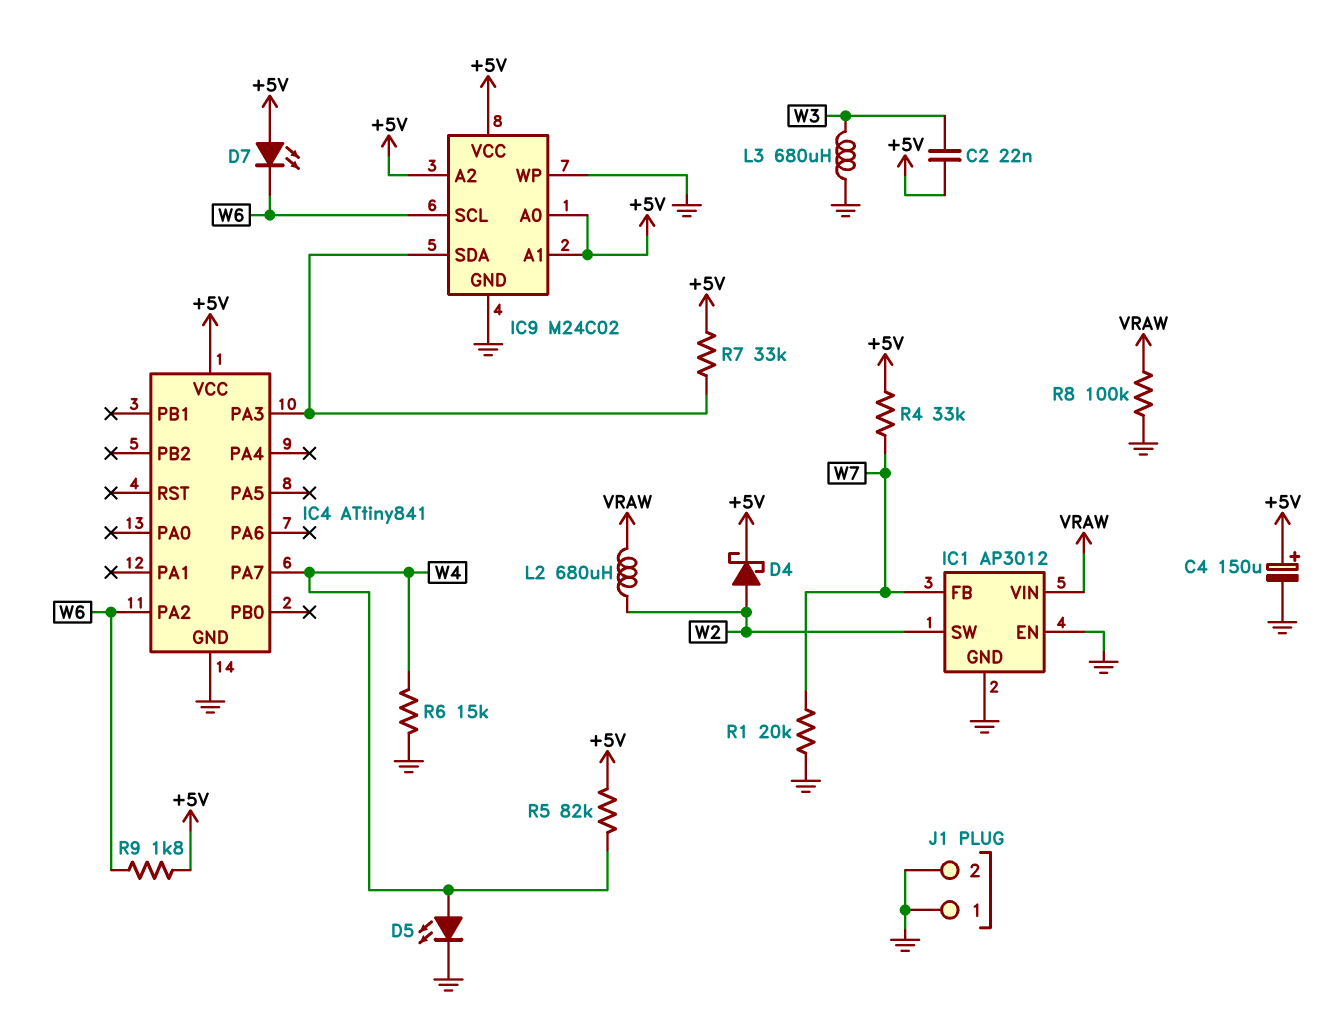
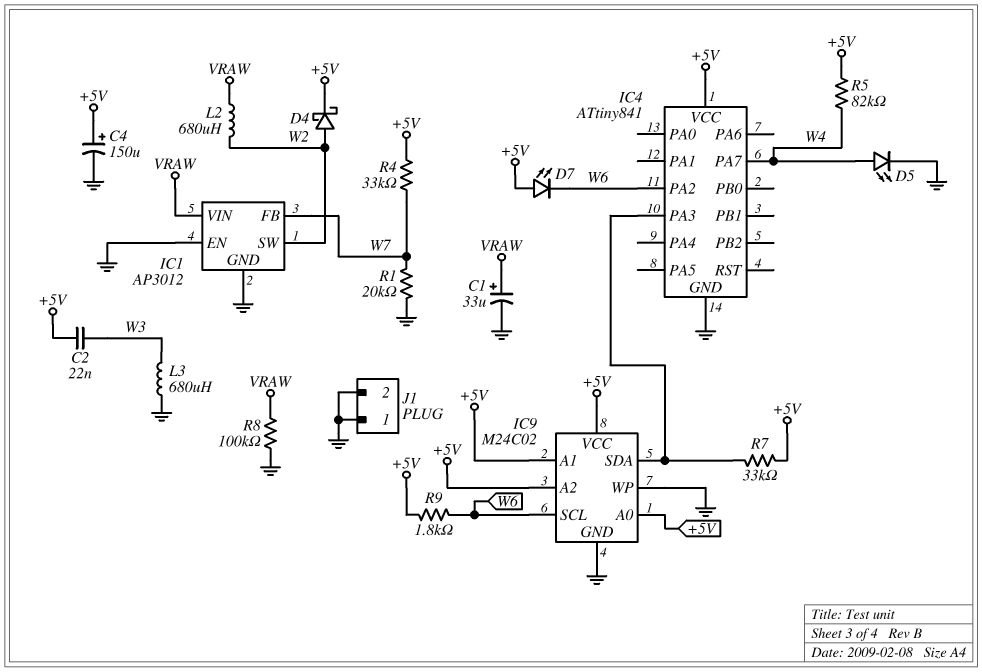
C1: none -> 33uF (plus VRAW, minus GND)
R6: 15k (GND, W4) -> none

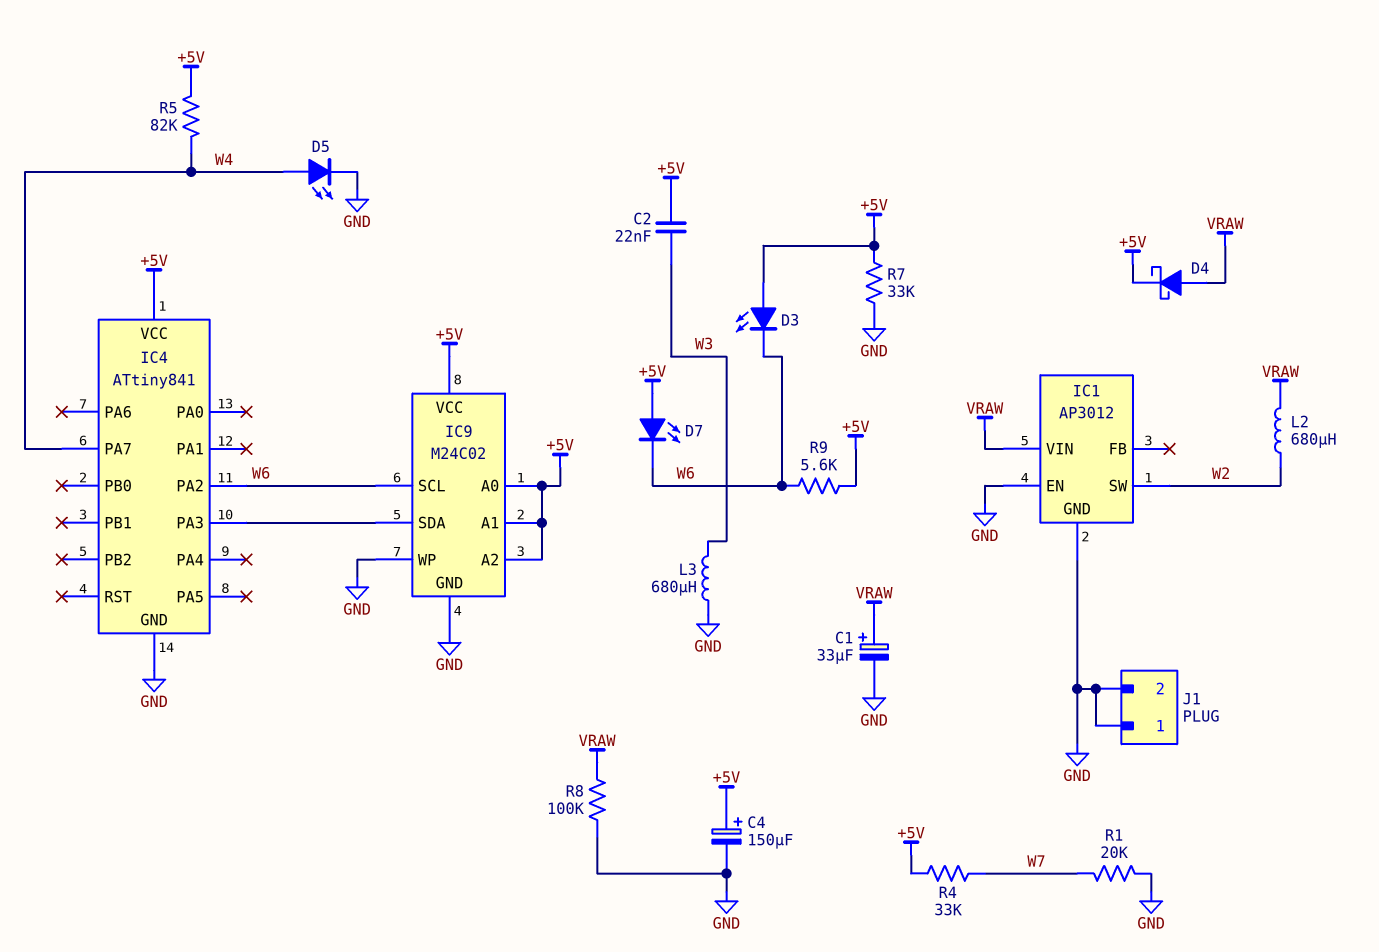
D3: none -> LED (A +5V, K W6)
D4: schottky (A W2, K +5V) -> schottky (A VRAW, K +5V)
IC1 pin FB: W7 -> none
R7: 33k (+5V, IC4/PA3) -> 33k (+5V, GND)
R9: 1.8k (+5V, W6) -> 5.6k (+5V, W6)

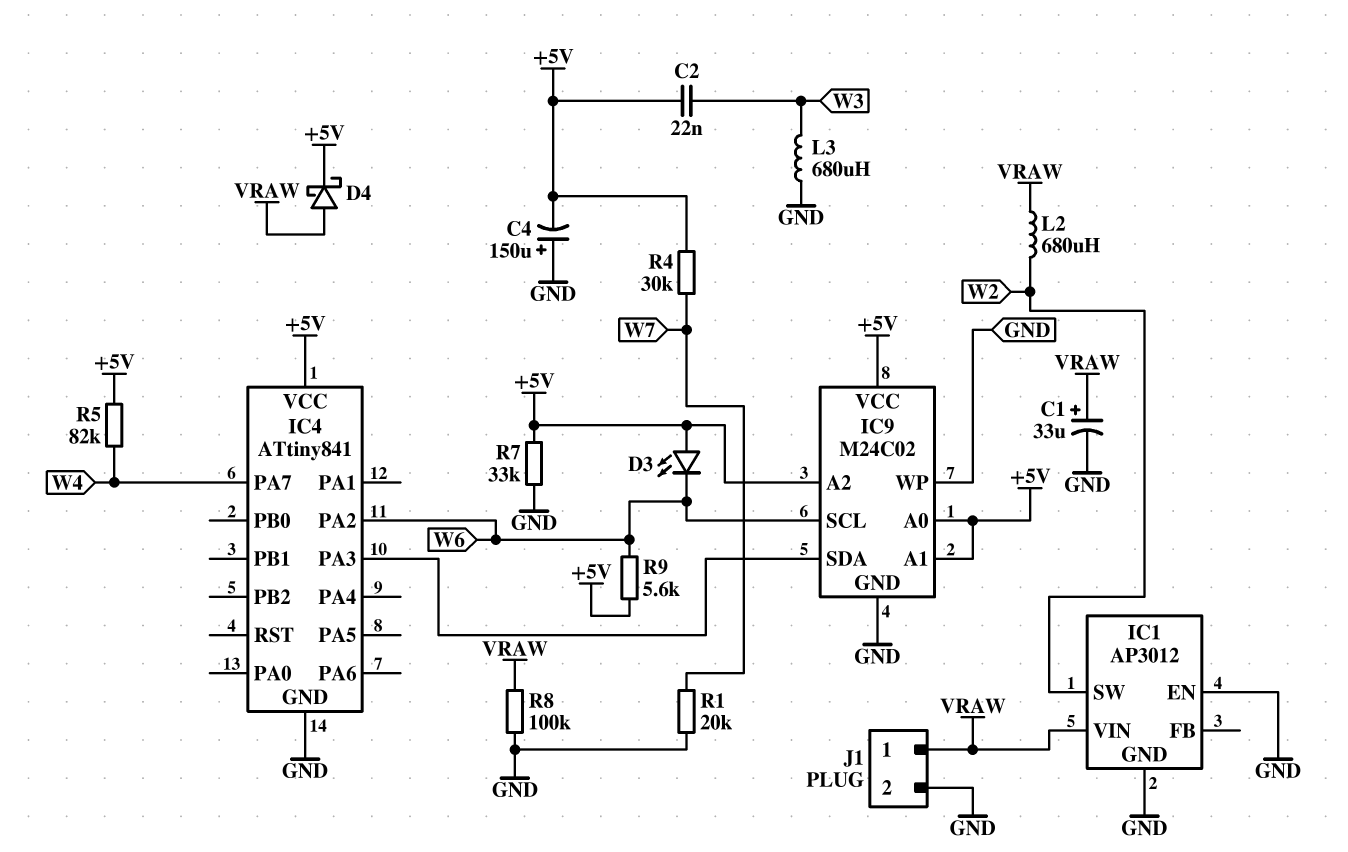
C4: 150uF (plus +5V, minus GND) -> 150uF (plus GND, minus +5V)
D5: LED (A W4, K GND) -> none
D7: LED (A +5V, K W6) -> none
J1 pin 1: GND -> VRAW
R4: 33k (+5V, W7) -> 30k (+5V, W7)

